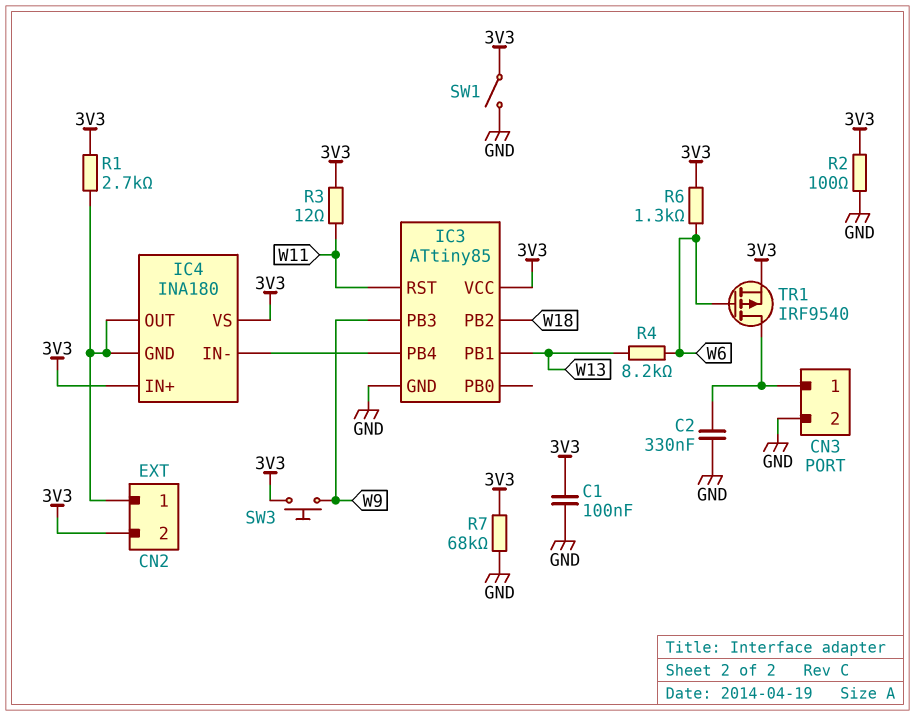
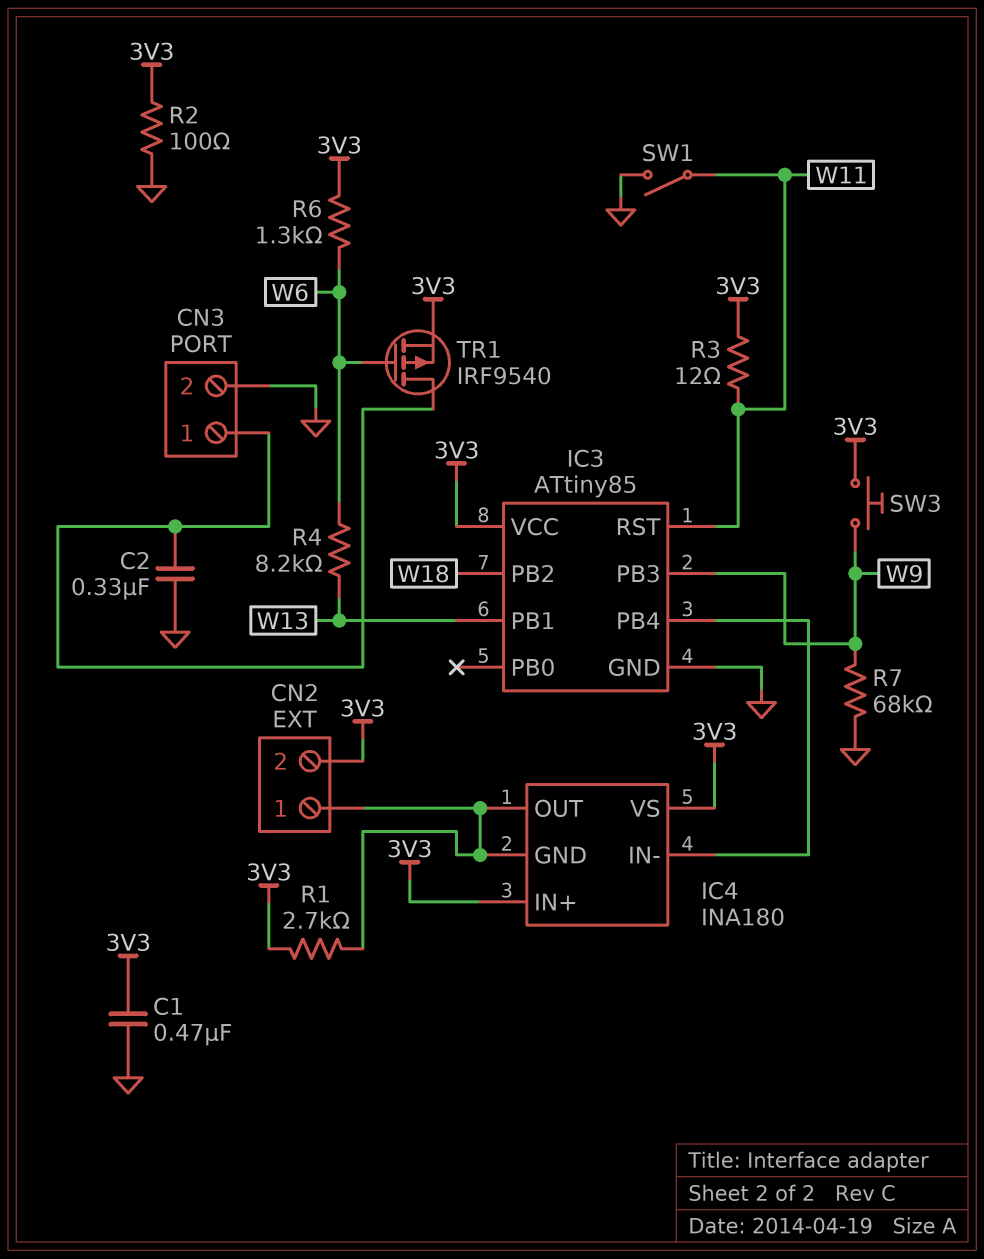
C1: 100nF (3V3, GND) -> 470nF (3V3, GND)
R7: 68k (3V3, GND) -> 68k (GND, W9)
SW1: switch (3V3, GND) -> switch (GND, W11)

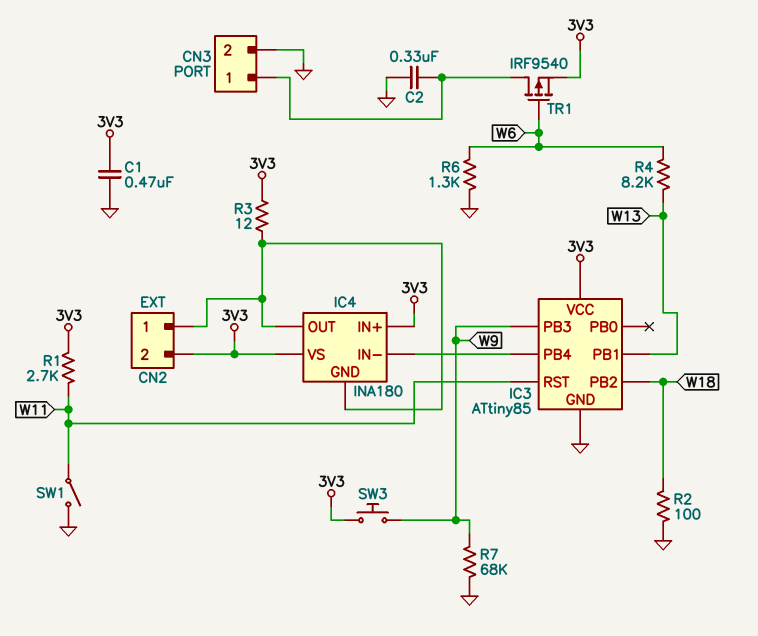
R1: 2.7k (3V3, CN2/1) -> 2.7k (3V3, W11)
R2: 100 (3V3, GND) -> 100 (GND, W18)
R3: 12 (3V3, W11) -> 12 (3V3, CN2/1)
R6: 1.3k (3V3, W6) -> 1.3k (GND, W6)

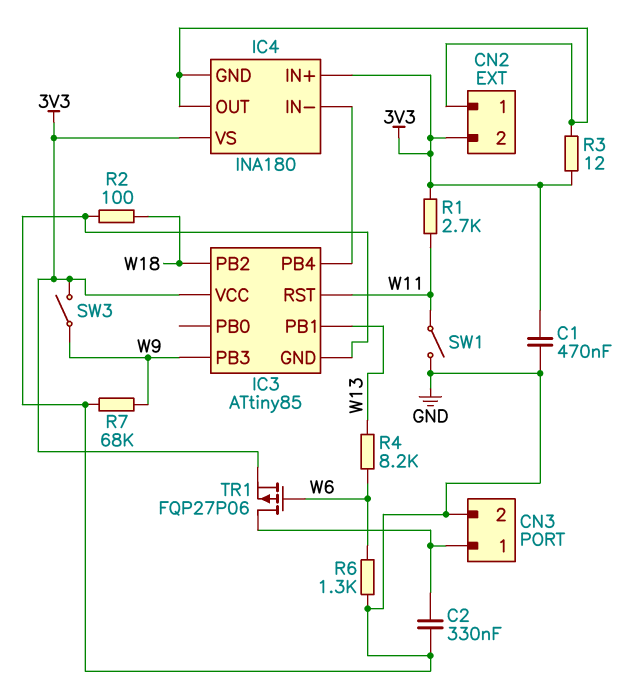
SW3: button (3V3, W9) -> switch (3V3, W9)
TR1: PMOS IRF9540 (G W6, D CN3/1, S 3V3) -> PMOS FQP27P06 (G W6, D CN3/1, S 3V3)

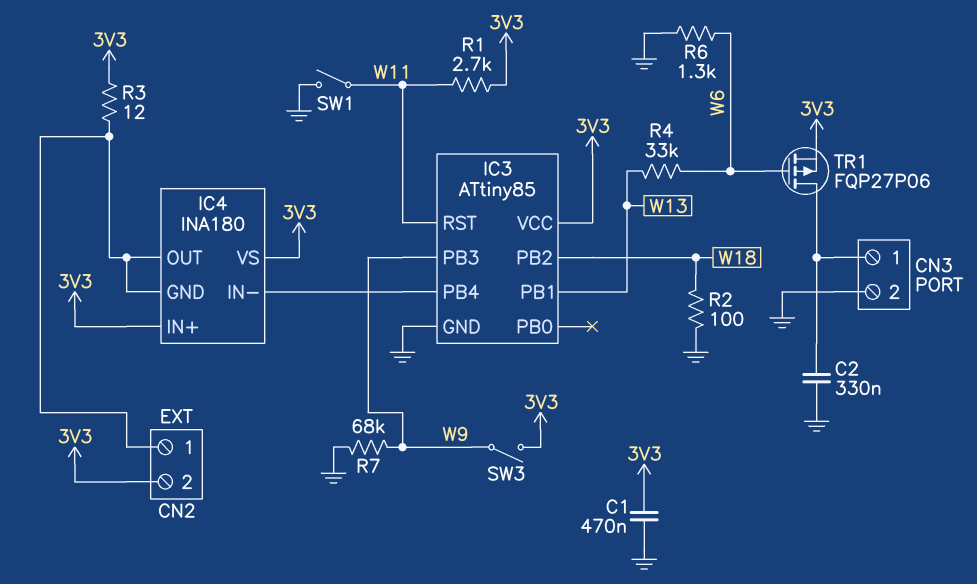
R4: 8.2k (W6, W13) -> 33k (W6, W13)

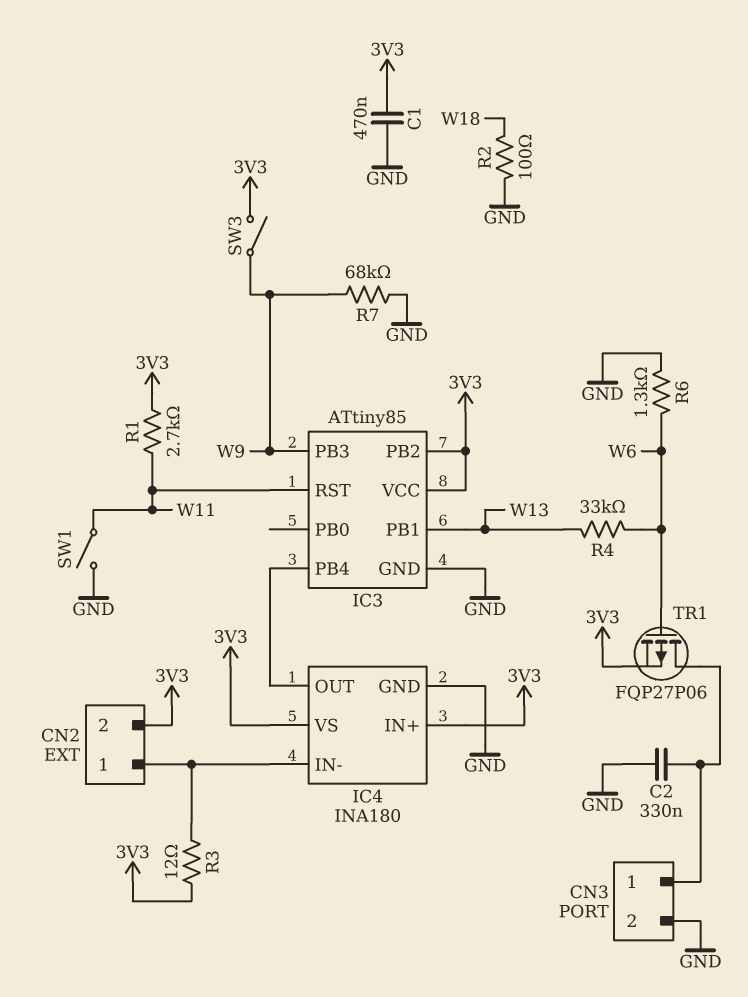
IC3 pin PB2: W18 -> 3V3
IC4 pin GND: CN2/1 -> GND
IC4 pin IN-: IC3/PB4 -> CN2/1
IC4 pin OUT: CN2/1 -> IC3/PB4

